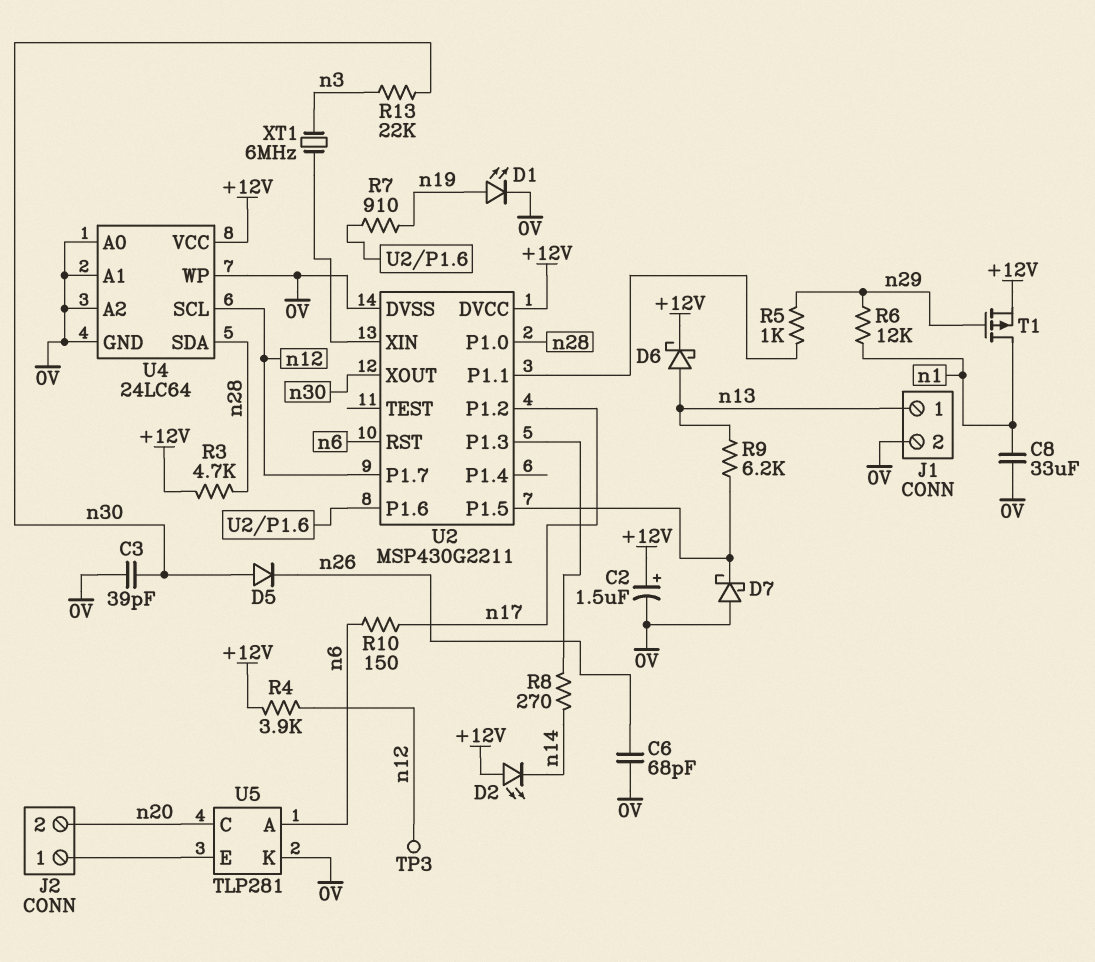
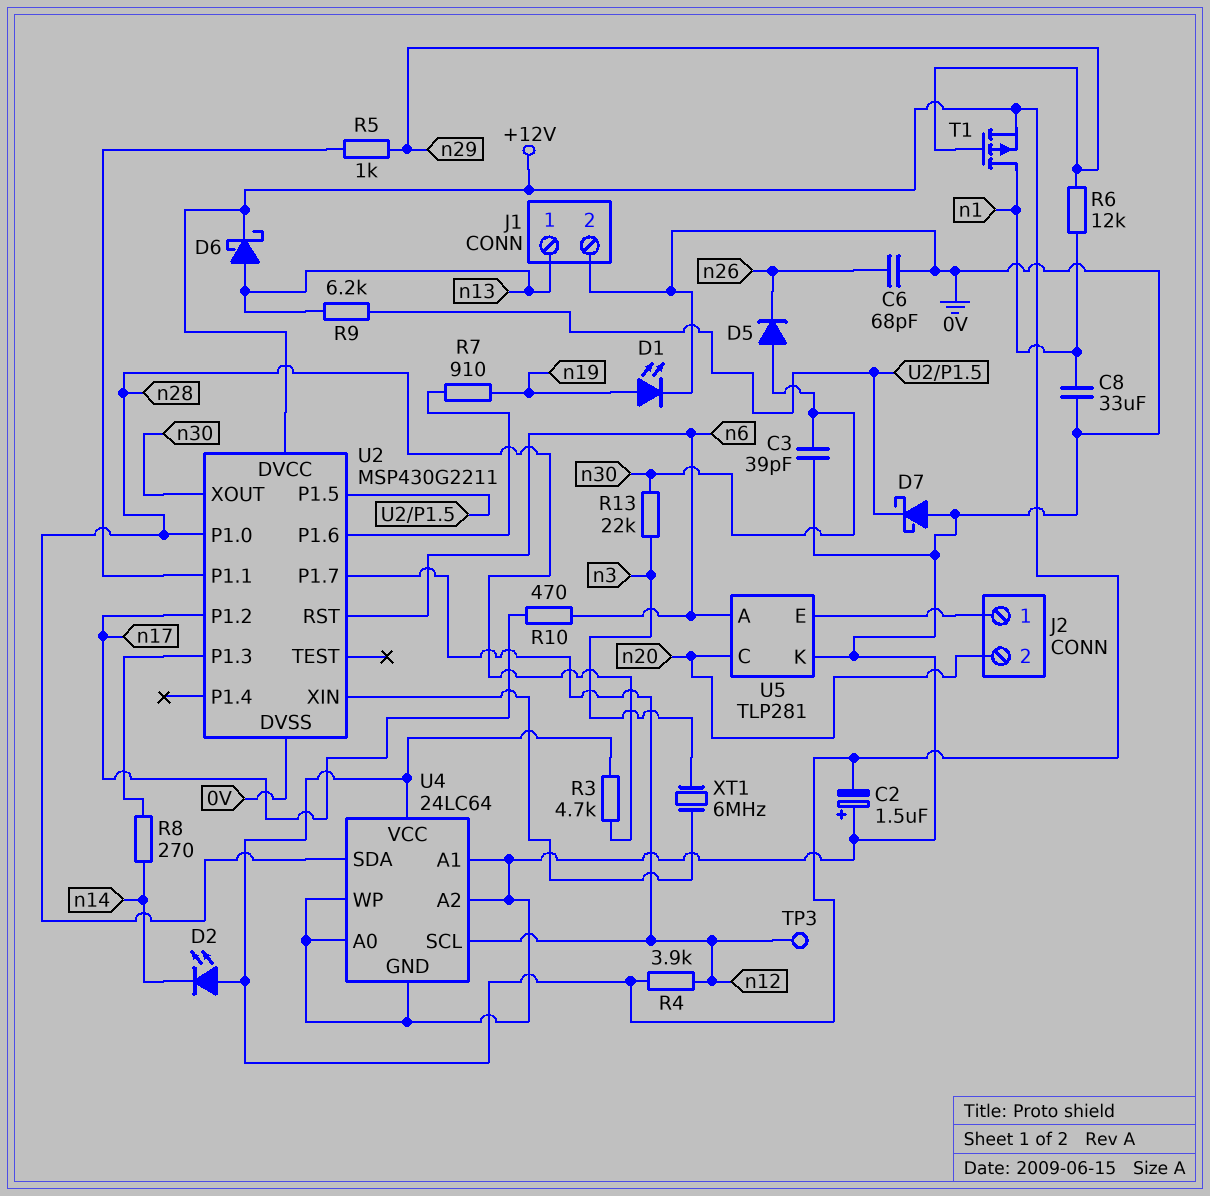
C2: 1.5uF (plus +12V, minus 0V) -> 1.5uF (plus 0V, minus +12V)
R10: 150 (n6, n17) -> 470 (n6, n17)

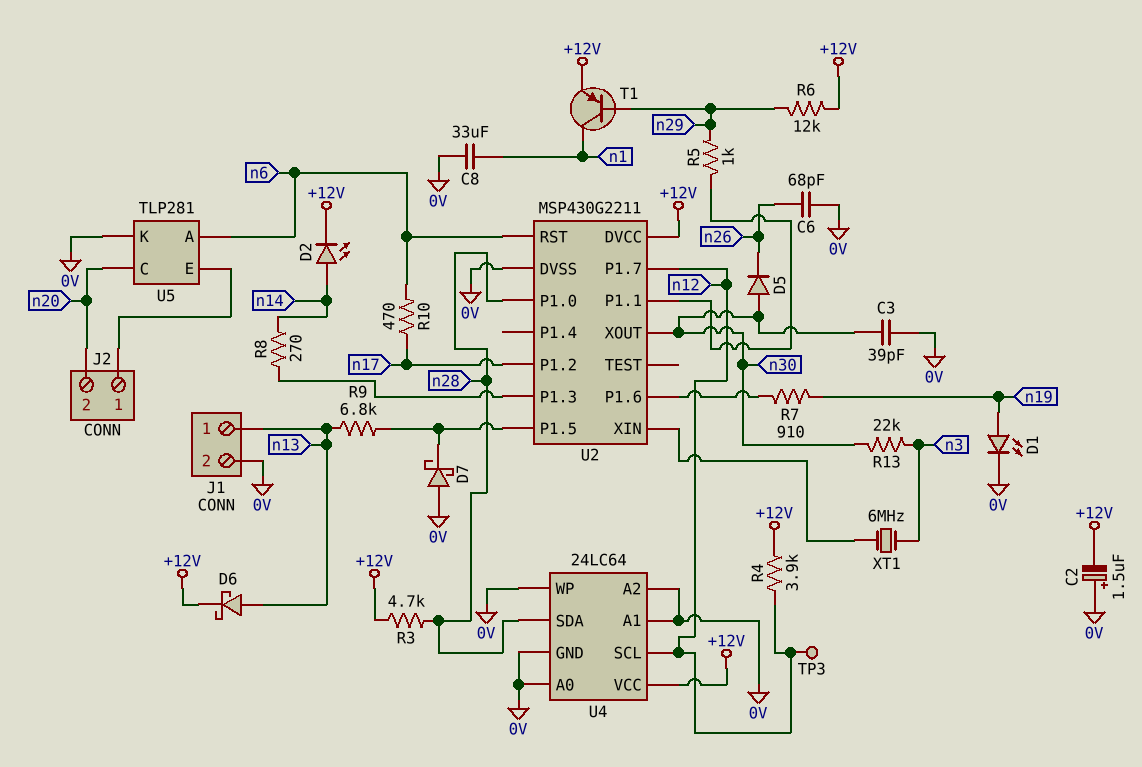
D2: LED (A +12V, K n14) -> LED (A n14, K +12V)
R6: 12k (n1, n29) -> 12k (+12V, n29)
R9: 6.2k (U2/P1.5, n13) -> 6.8k (U2/P1.5, n13)
T1: PMOS (G n29, D n1, S +12V) -> PNP (B n29, C n1, E +12V)

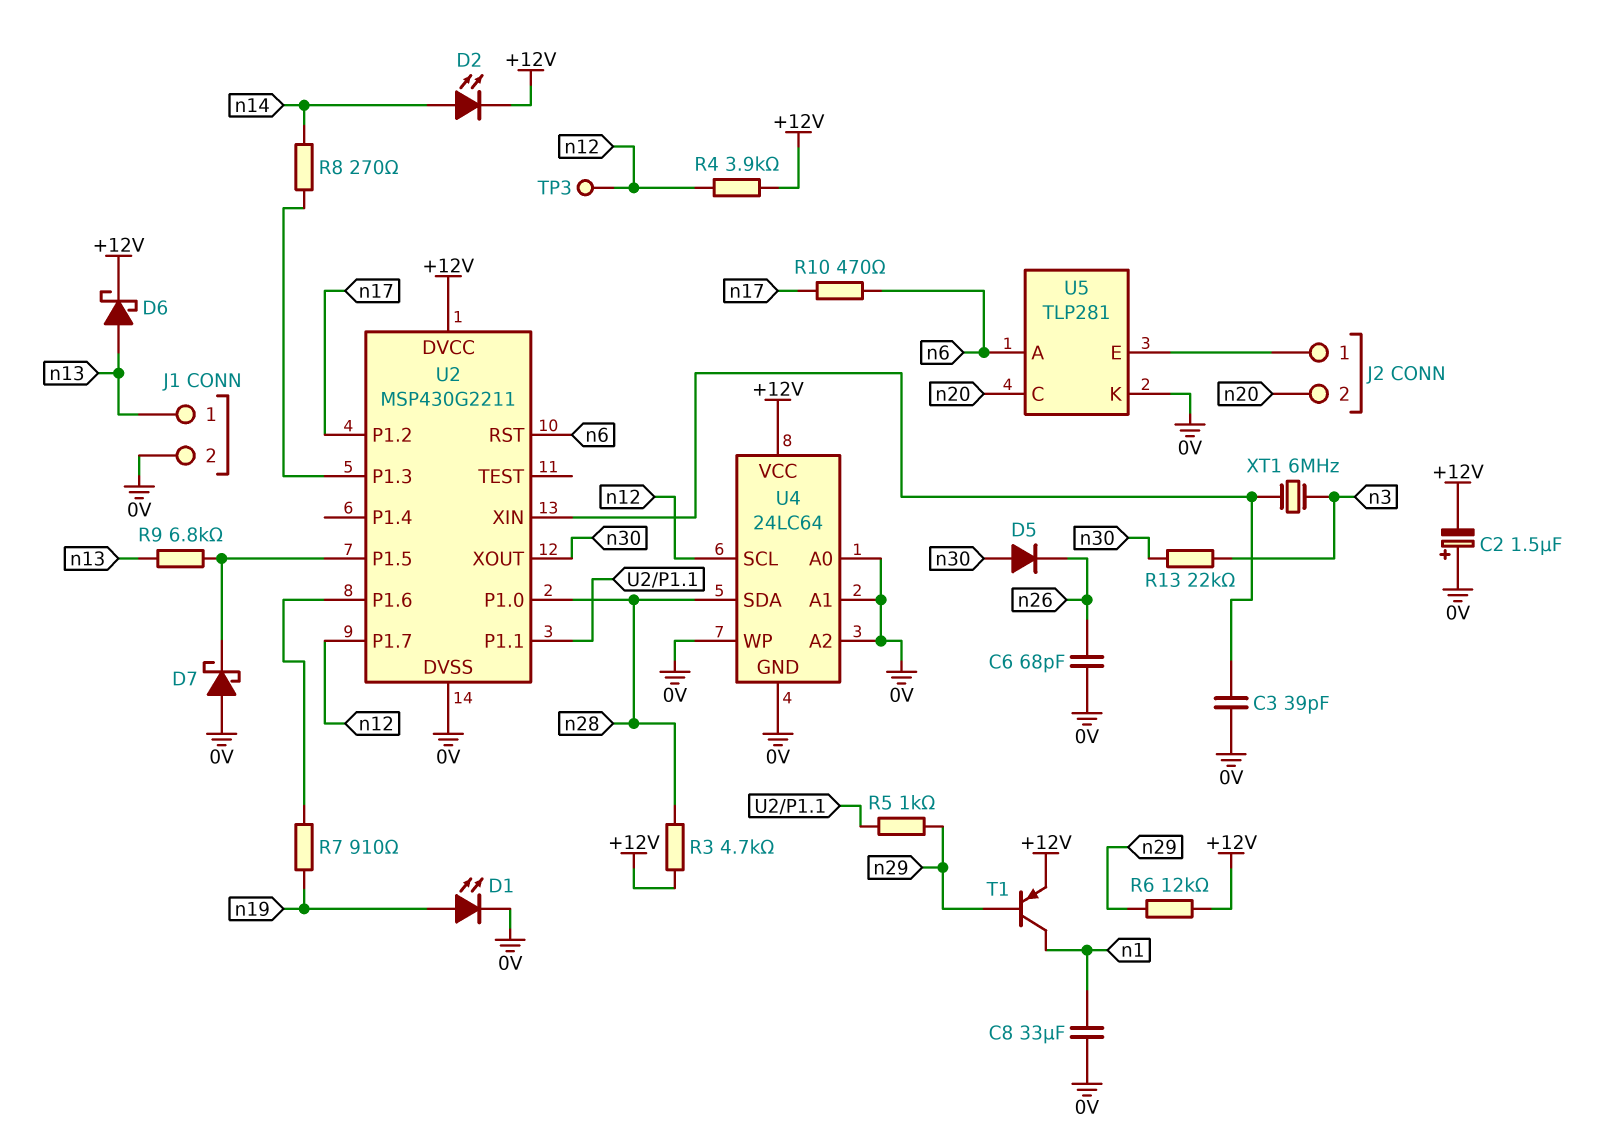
C3: 39pF (0V, n30) -> 39pF (0V, U2/XIN)

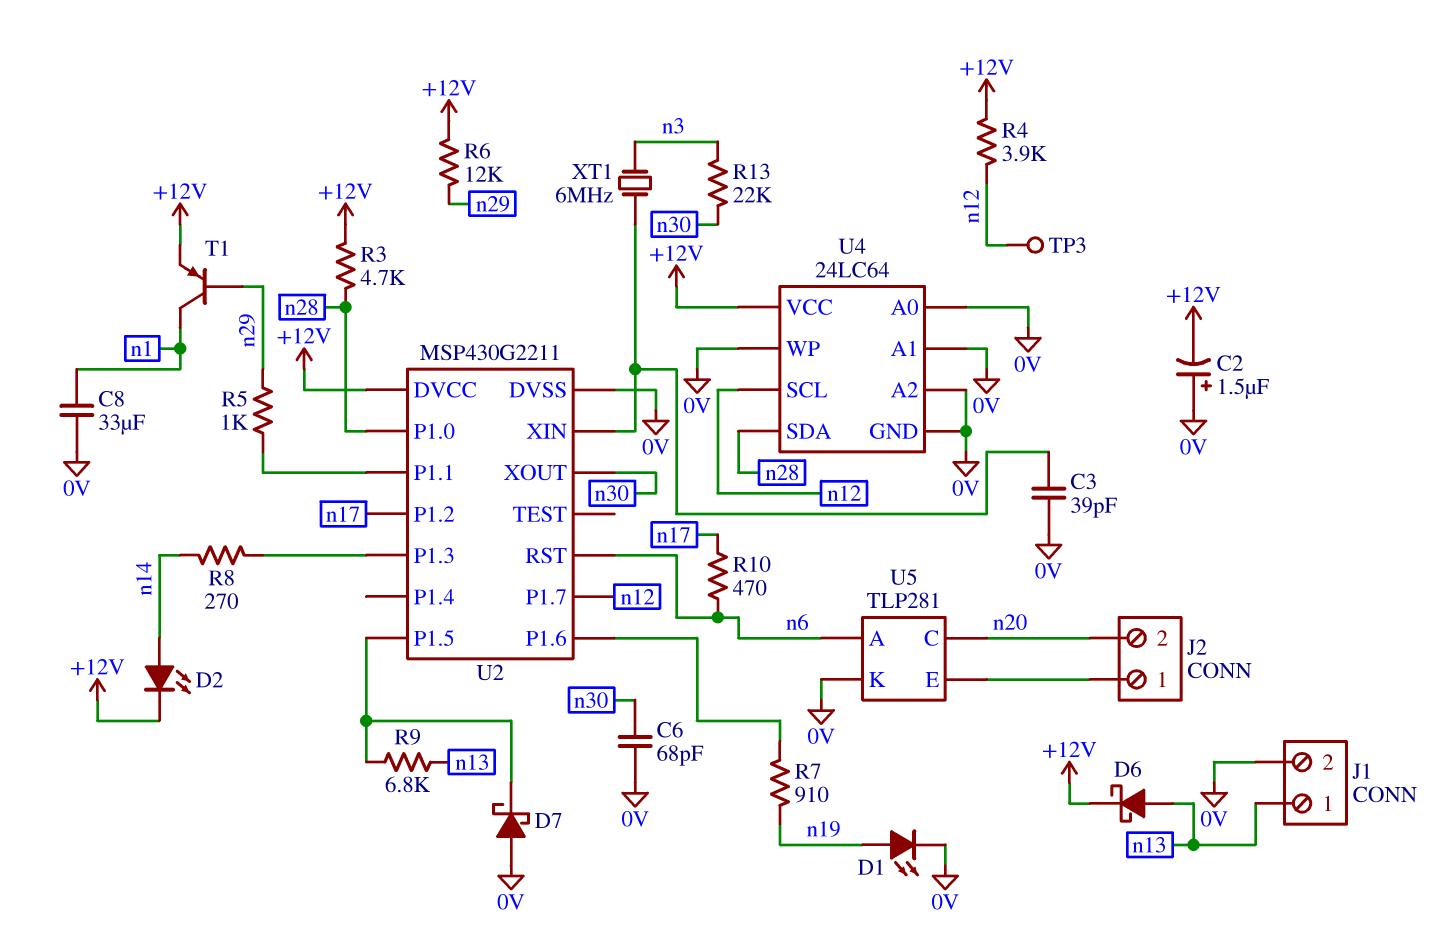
C6: 68pF (0V, n26) -> 68pF (0V, n30)
D5: diode (A n30, K n26) -> none

